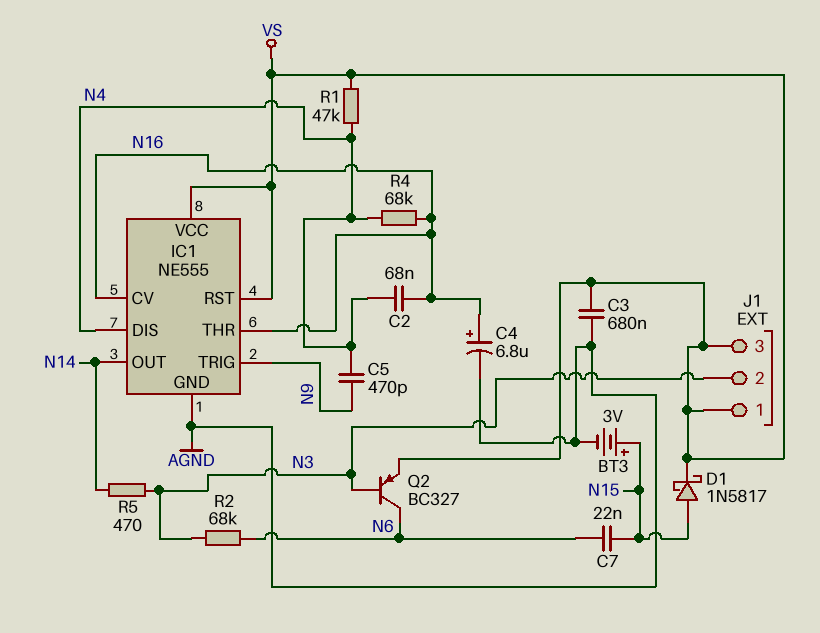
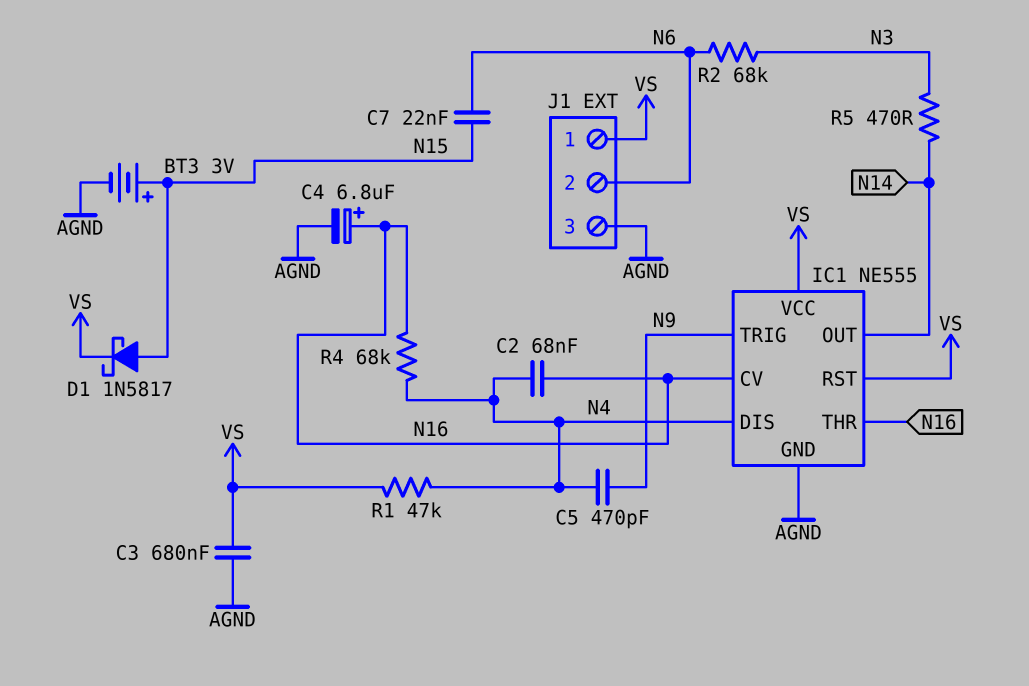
J1 pin 2: N3 -> N6
J1 pin 3: VS -> AGND
Q2: PNP BC327 (B N3, C N6, E VS) -> none

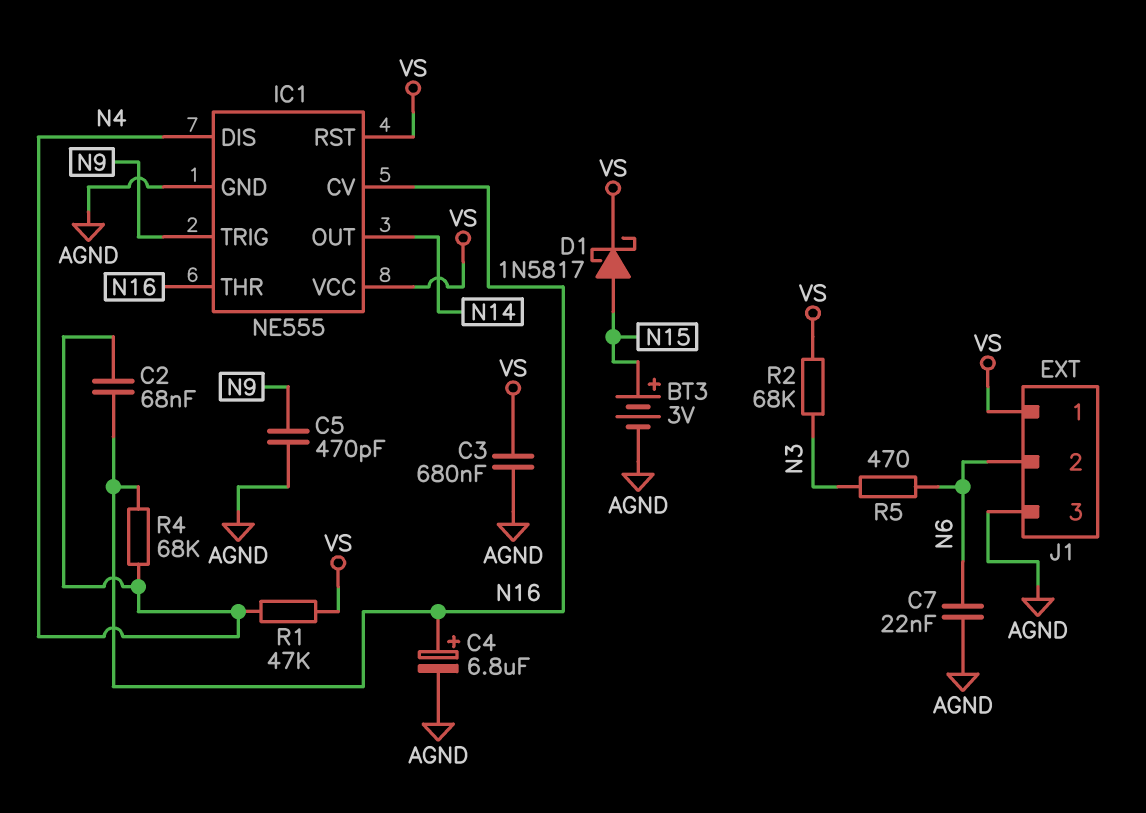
C5: 470pF (N4, N9) -> 470pF (AGND, N9)
C7: 22nF (N6, N15) -> 22nF (AGND, N6)
R2: 68k (N3, N6) -> 68k (N3, VS)
R5: 470 (N3, N14) -> 470 (N3, N6)

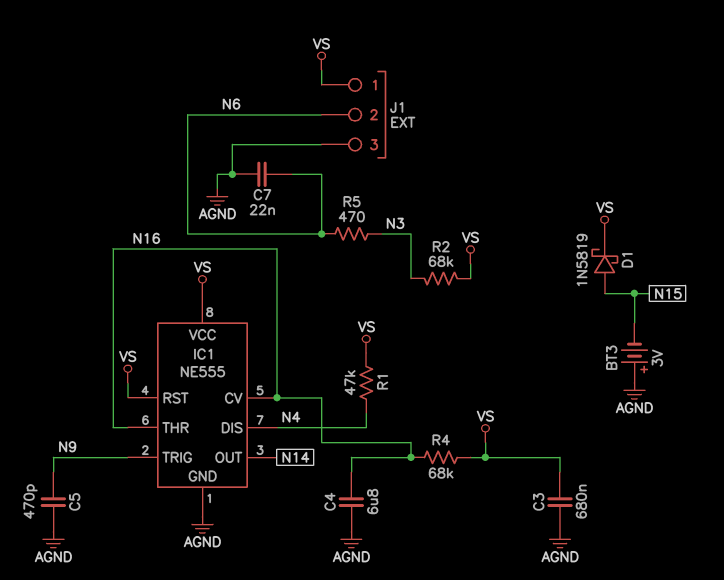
BT3: 3V (plus N15, minus AGND) -> 3V (plus AGND, minus N15)
C2: 68nF (N4, N16) -> none
C4: 6.8uF (plus N16, minus AGND) -> 6.8uF (AGND, N16)
D1: schottky 1N5817 (A N15, K VS) -> schottky 1N5819 (A N15, K VS)
R4: 68k (N4, N16) -> 68k (N16, VS)

